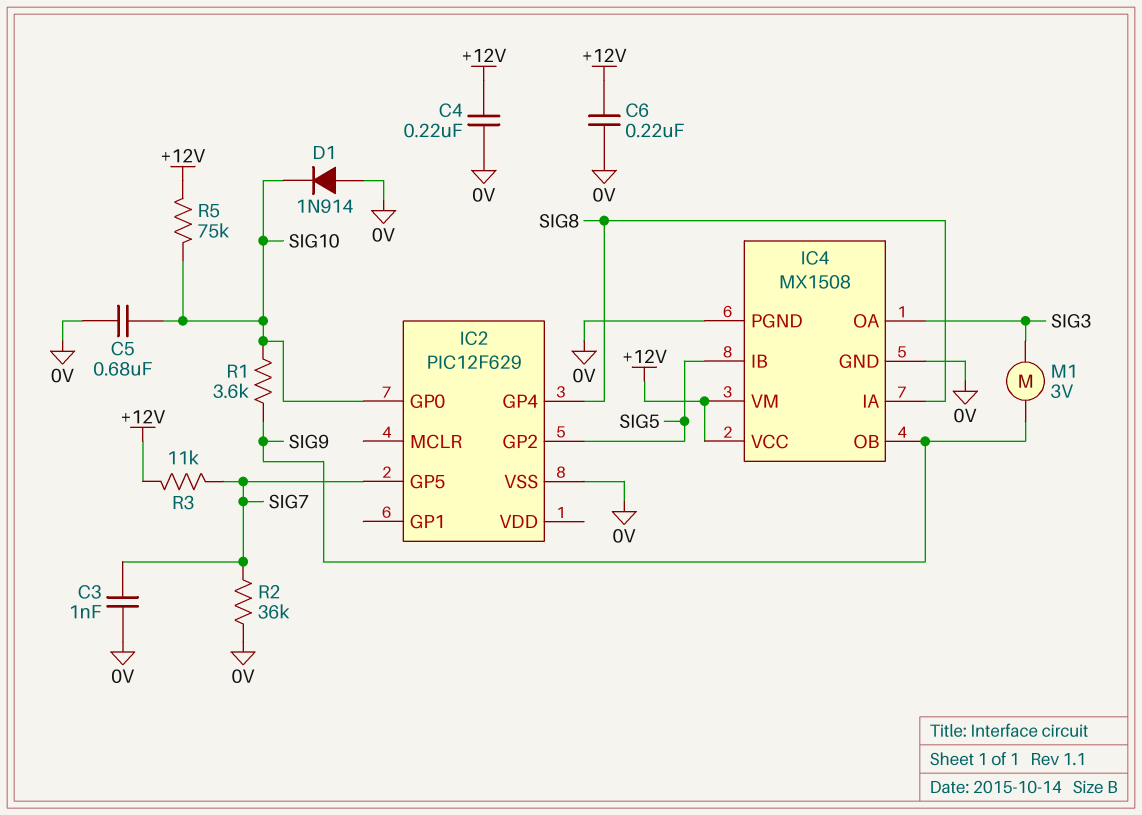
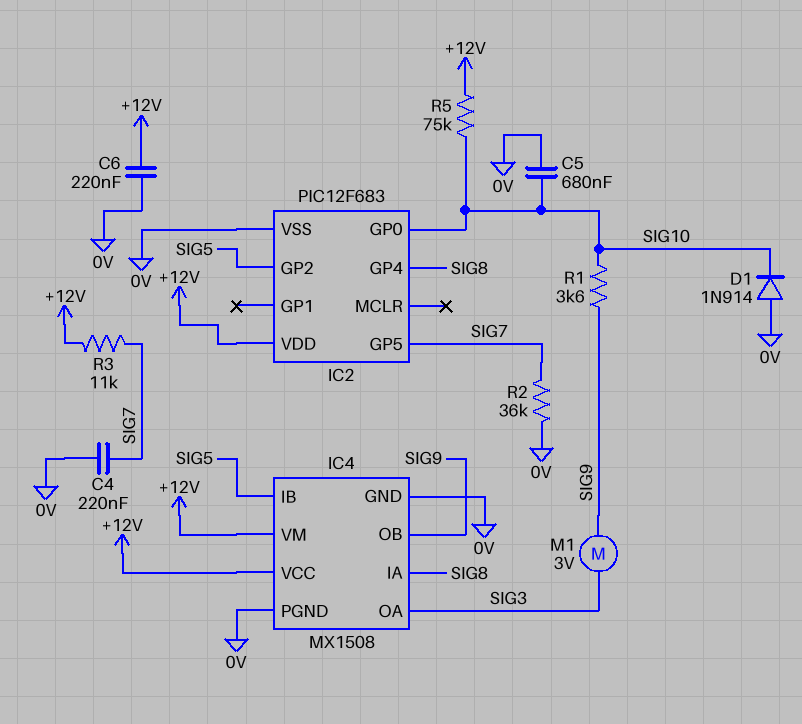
C3: 1nF (0V, SIG7) -> none
C4: 220nF (+12V, 0V) -> 220nF (0V, SIG7)
IC2: PIC12F629 -> PIC12F683
IC2 pin VDD: none -> +12V

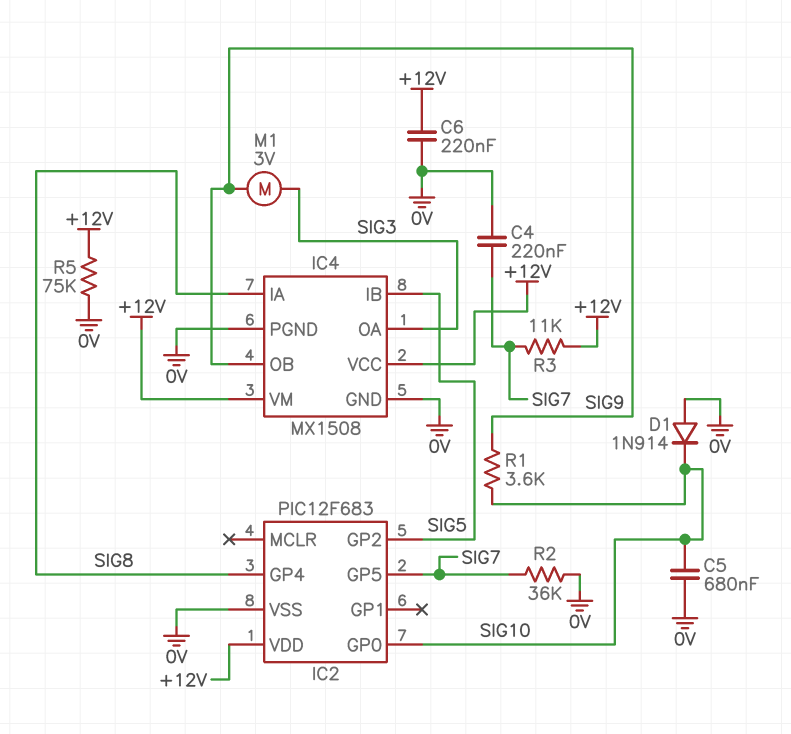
R5: 75k (+12V, SIG10) -> 75k (+12V, 0V)

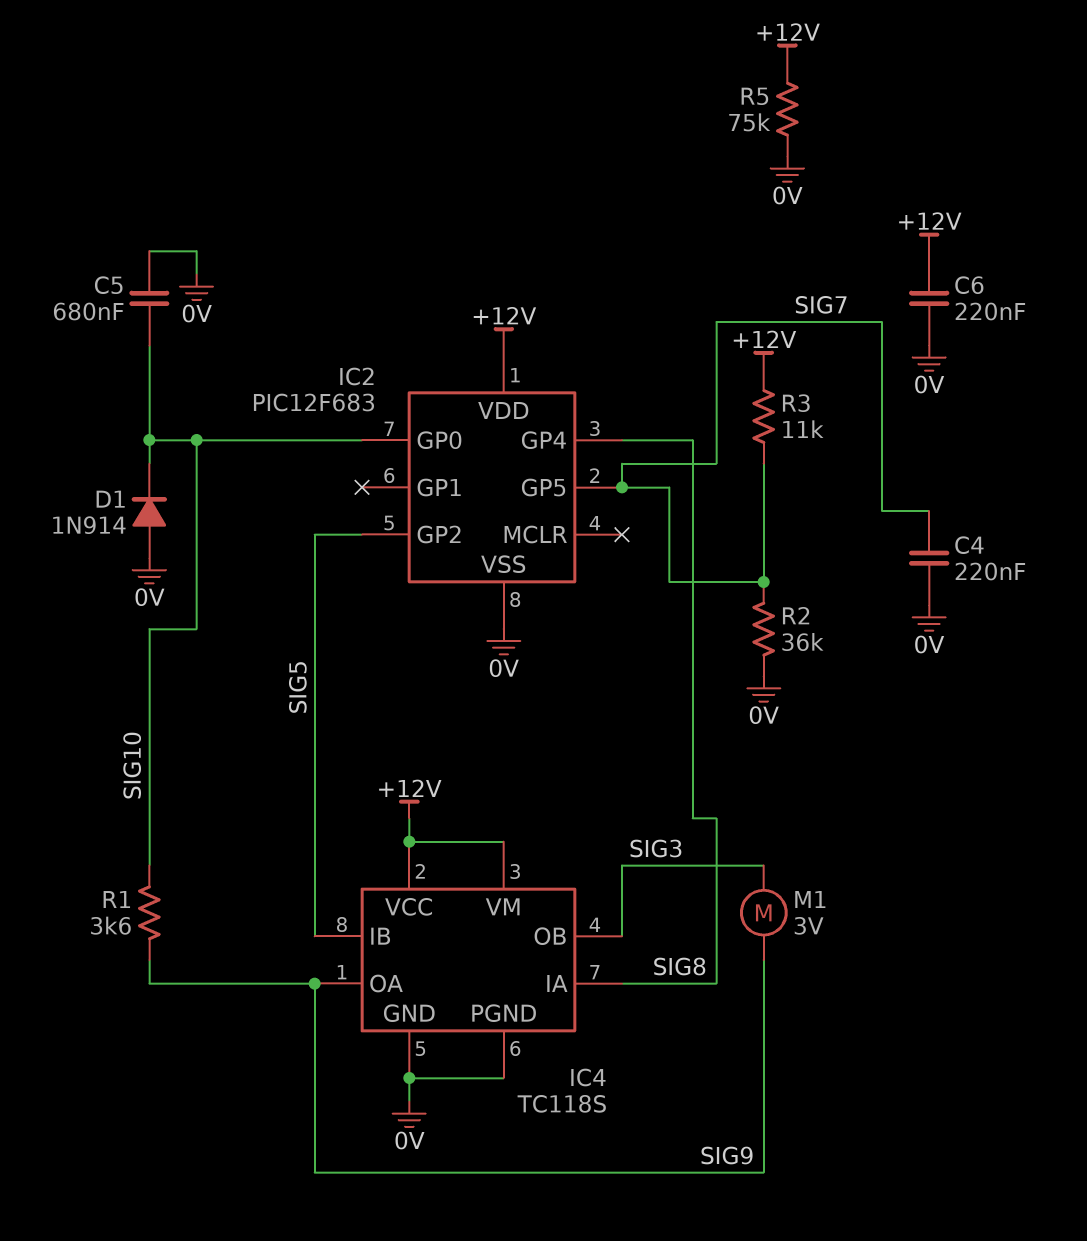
IC4: MX1508 -> TC118S
IC4 pin OA: SIG3 -> SIG9
IC4 pin OB: SIG9 -> SIG3

